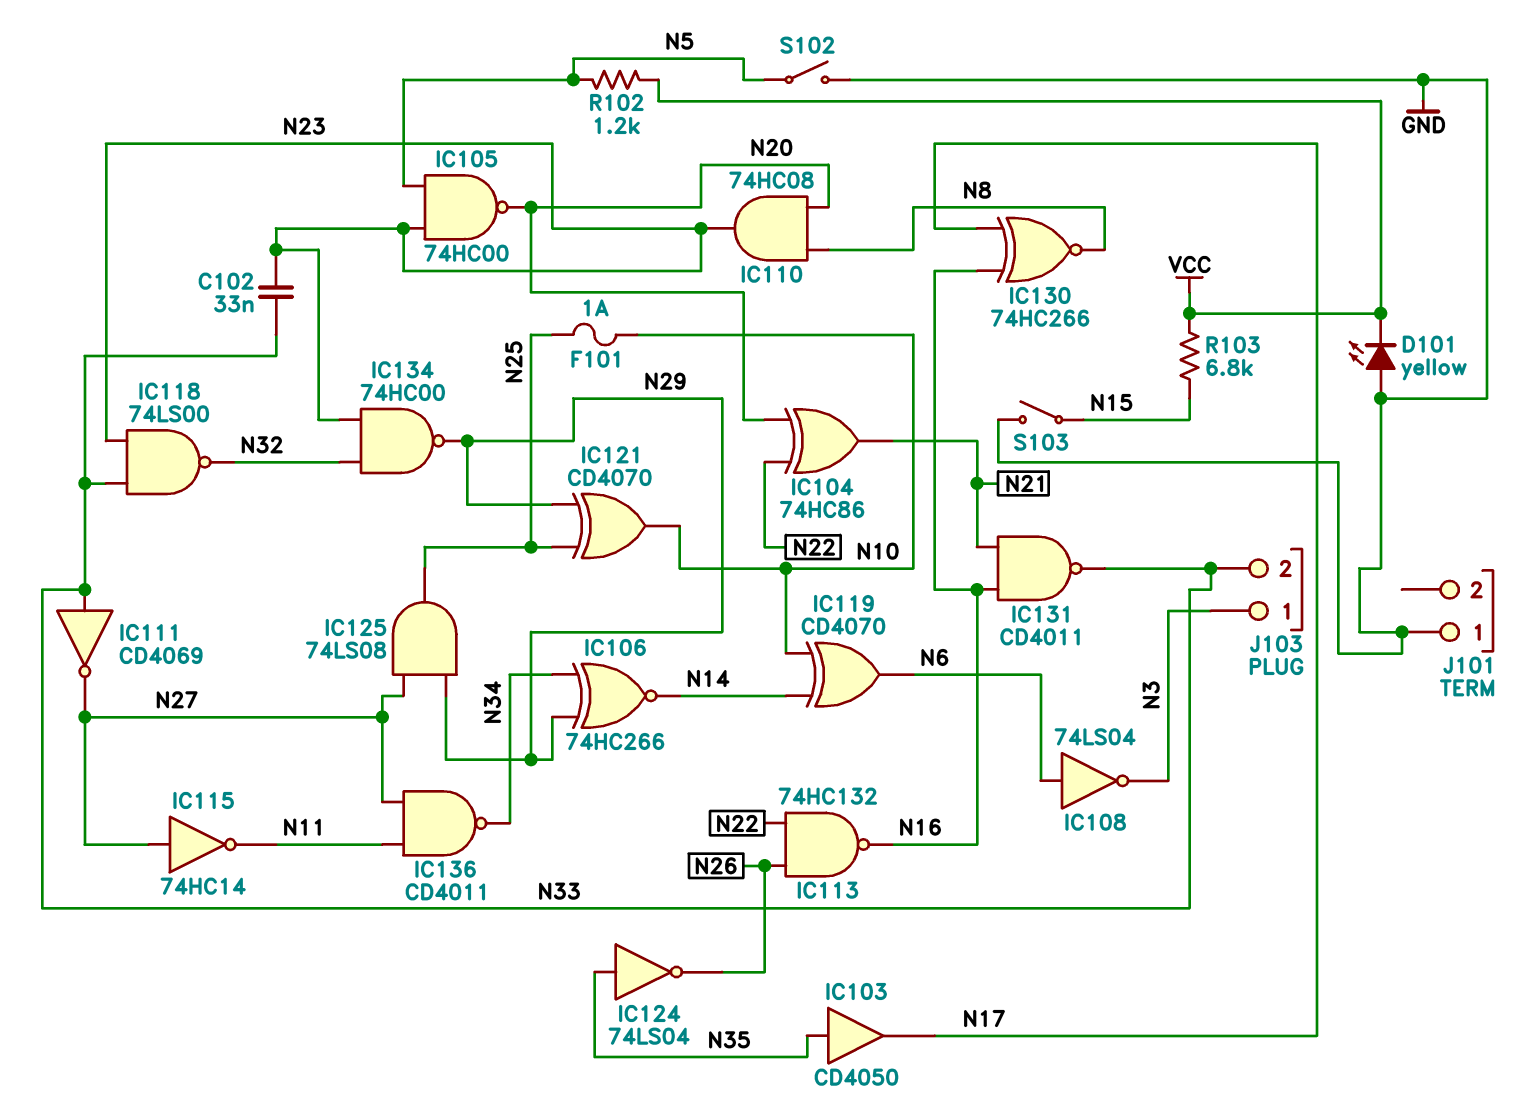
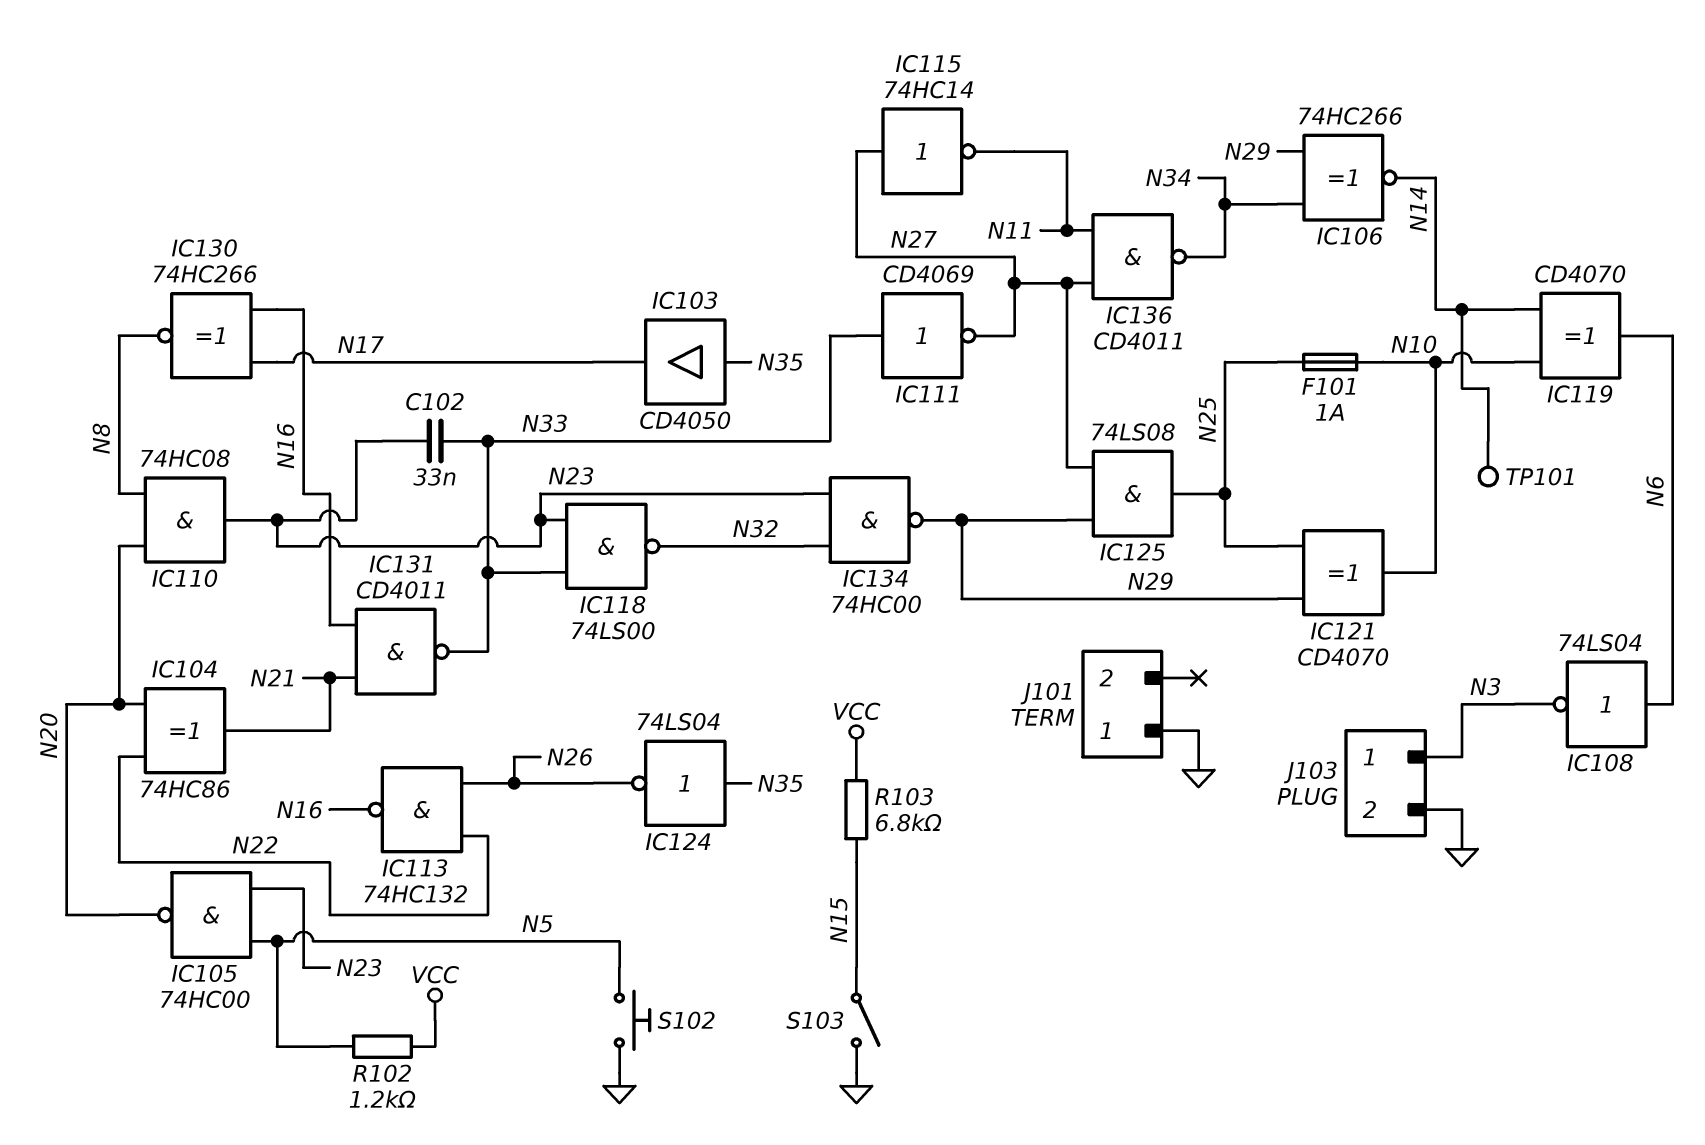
D101: LED yellow (A GND, K VCC) -> none
J103 pin 2: N33 -> GND
S102: switch (GND, N5) -> button (GND, N5)
TP101: none -> test point (N14)

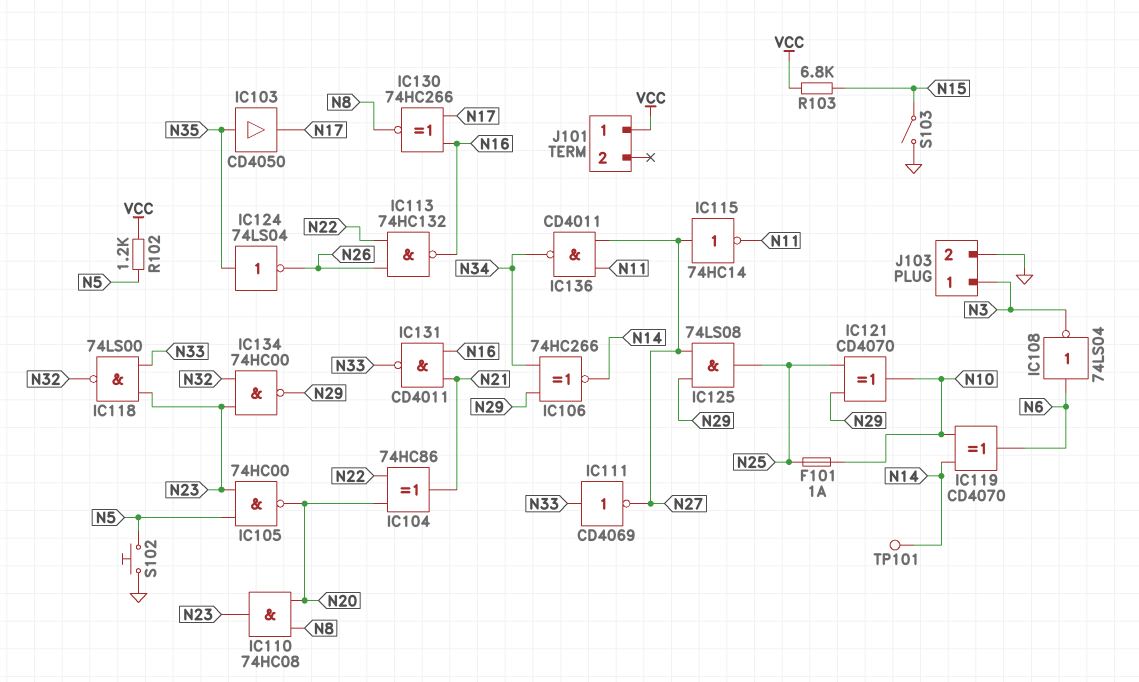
C102: 33nF (N23, N33) -> none
J101 pin 1: GND -> VCC

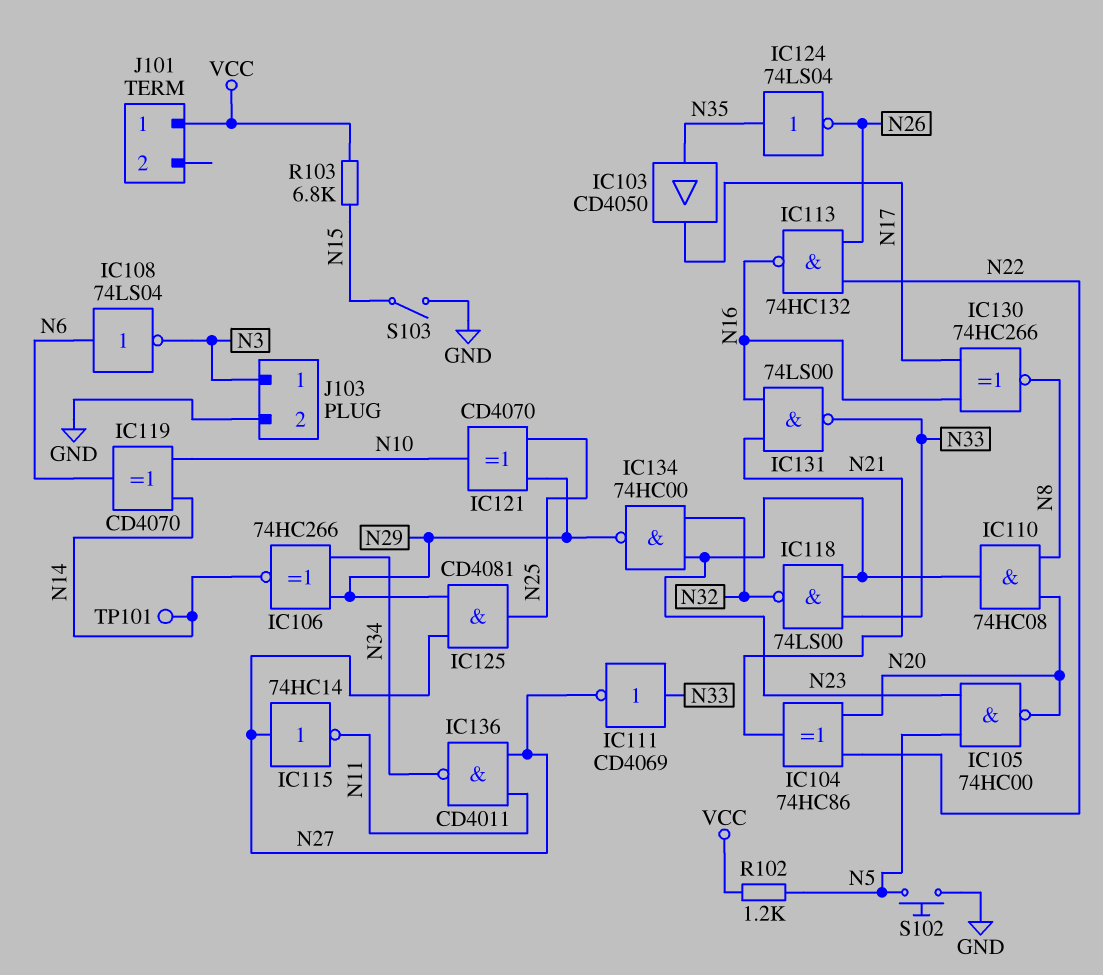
F101: 1A (N10, N25) -> none
IC125: AND 74LS08 (in N27, in N29, out N25) -> AND CD4081 (in N27, in N29, out N25)
IC131: NAND CD4011 (in N16, in N21, out N33) -> NAND 74LS00 (in N16, in N21, out N33)

